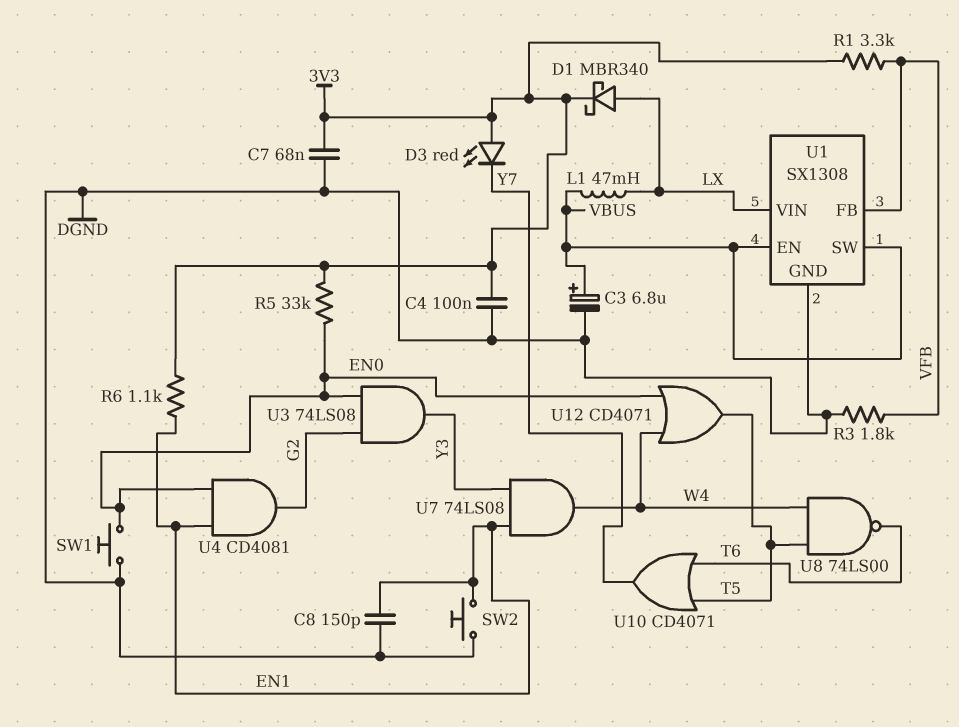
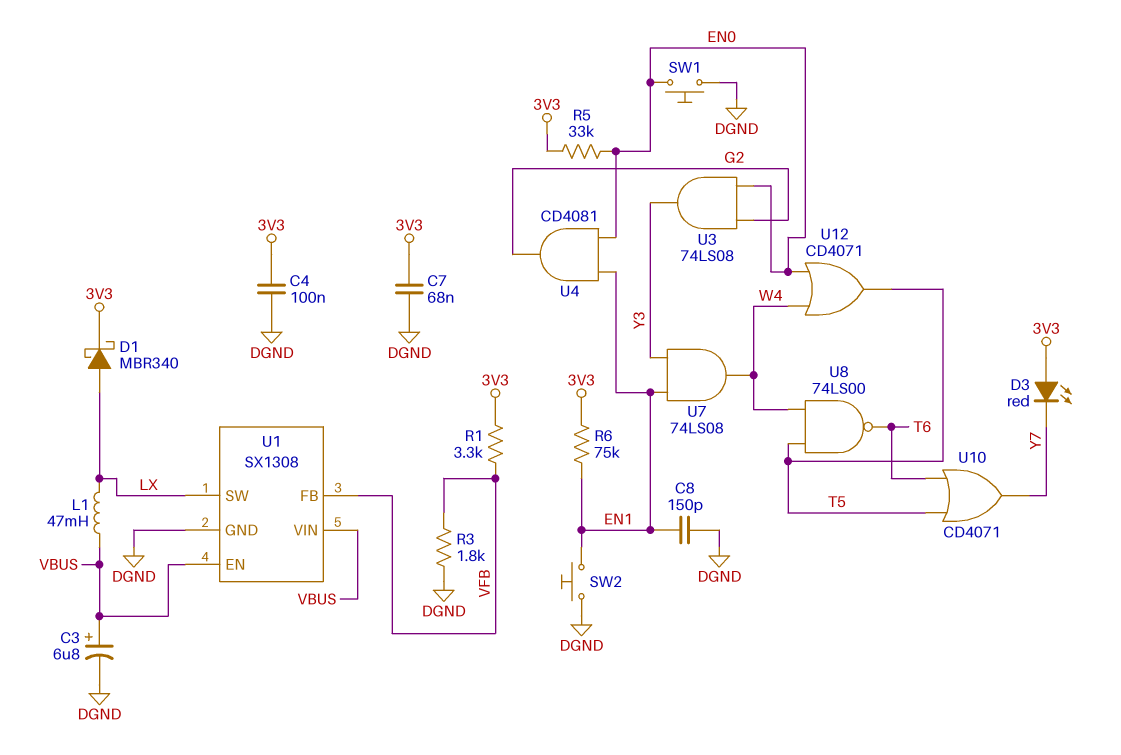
R6: 1.1k (3V3, EN1) -> 75k (3V3, EN1)
U1 pin SW: VBUS -> LX
U1 pin VIN: LX -> VBUS

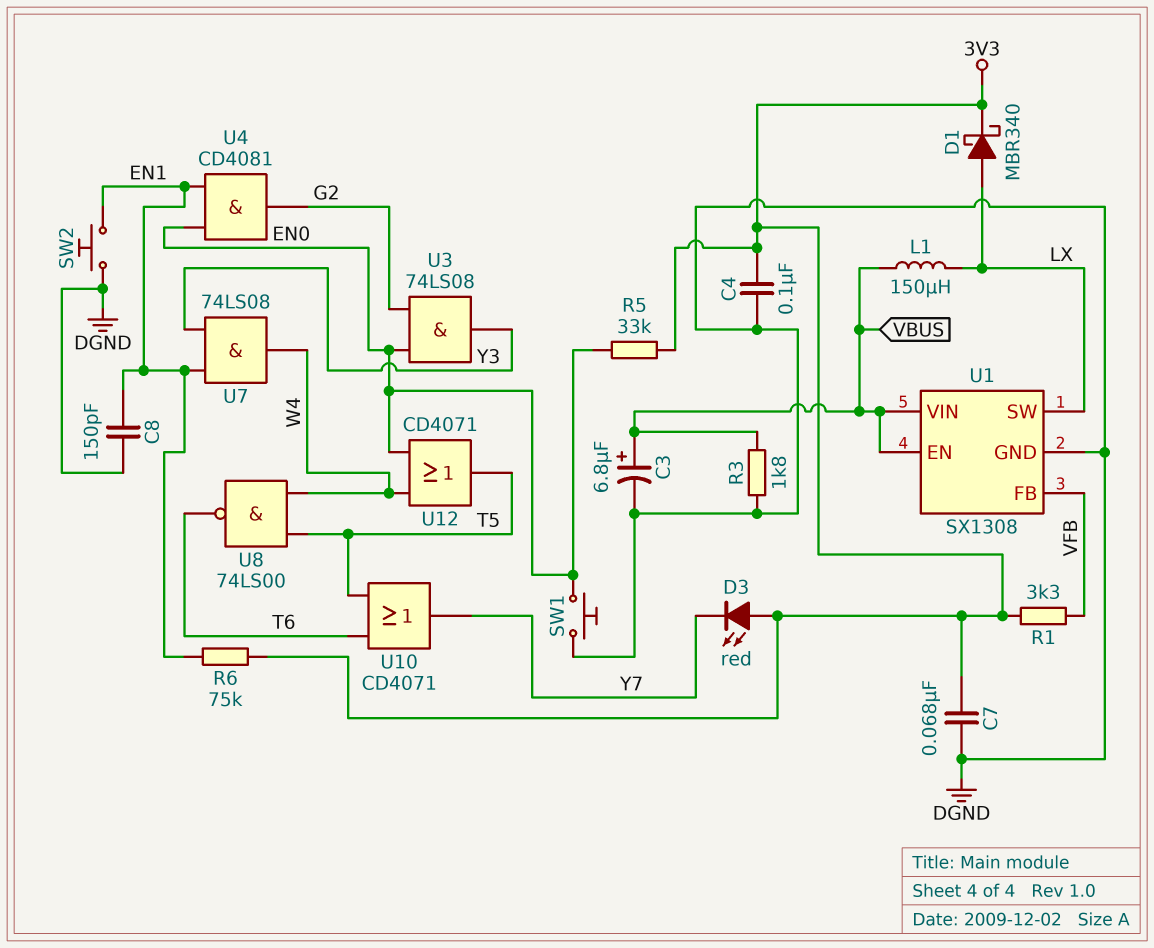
L1: 47mH (LX, VBUS) -> 150uH (LX, VBUS)
R3: 1.8k (DGND, VFB) -> 1.8k (DGND, VBUS)

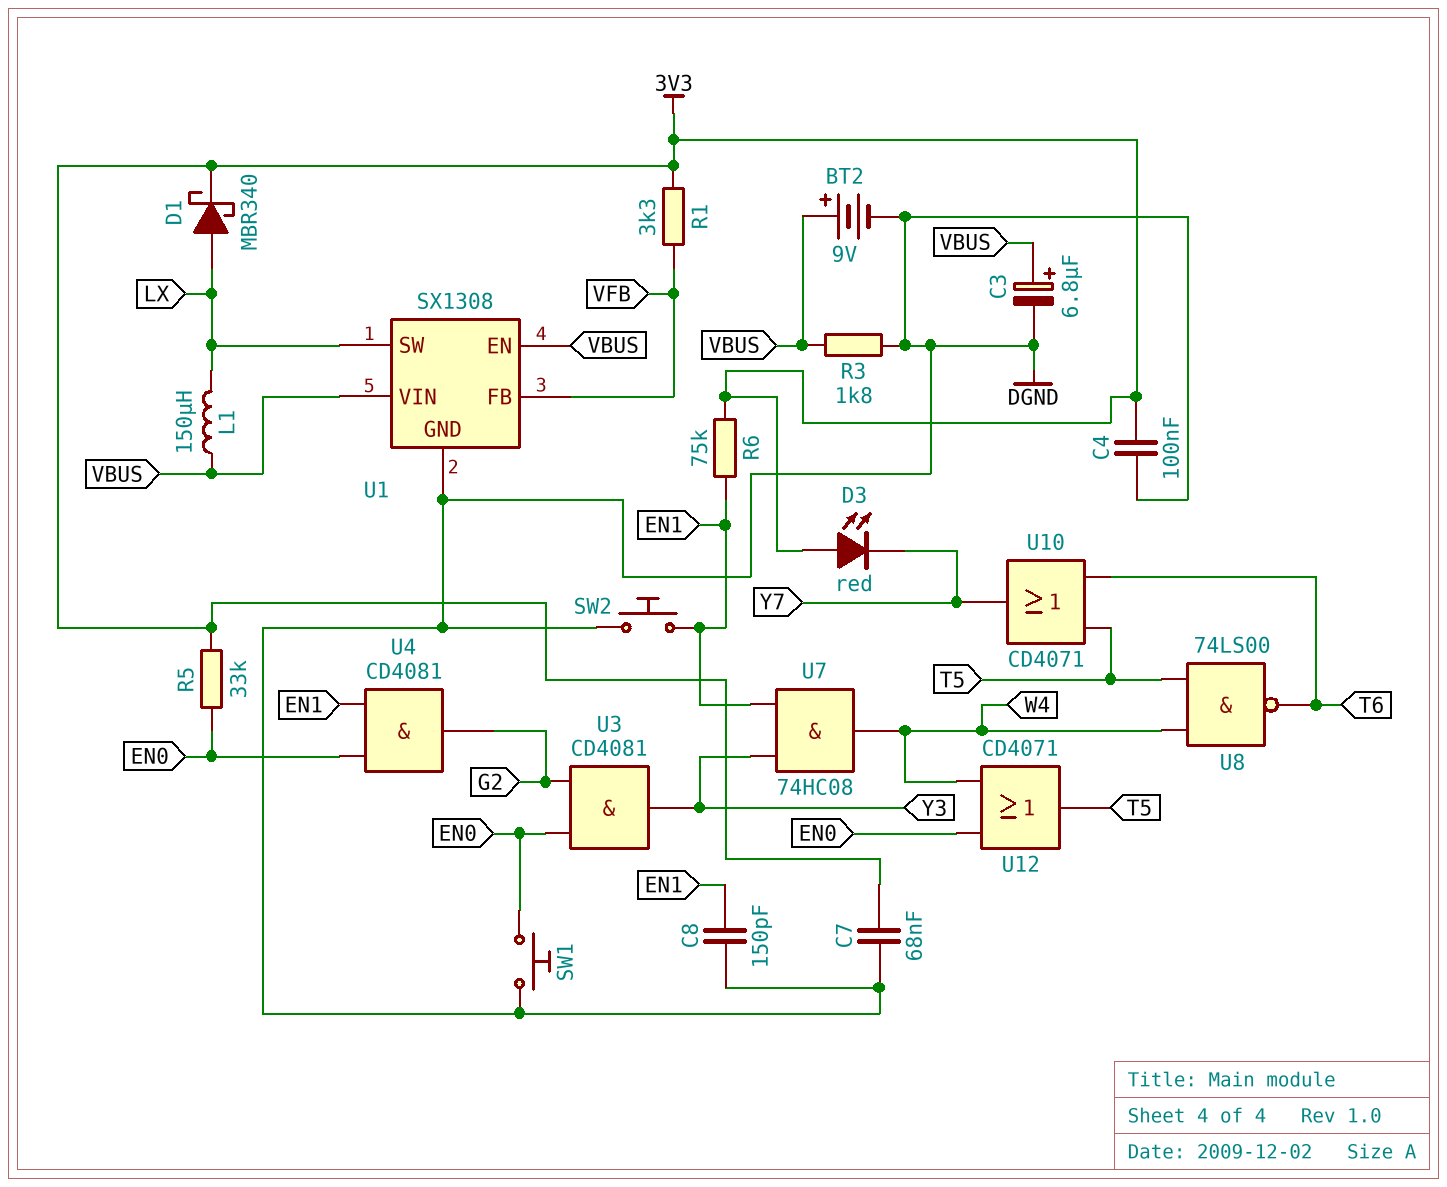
BT2: none -> 9V (plus VBUS, minus DGND)
U3: AND 74LS08 (in EN0, in G2, out Y3) -> AND CD4081 (in EN0, in G2, out Y3)
U7: AND 74LS08 (in EN1, in Y3, out W4) -> AND 74HC08 (in EN1, in Y3, out W4)

